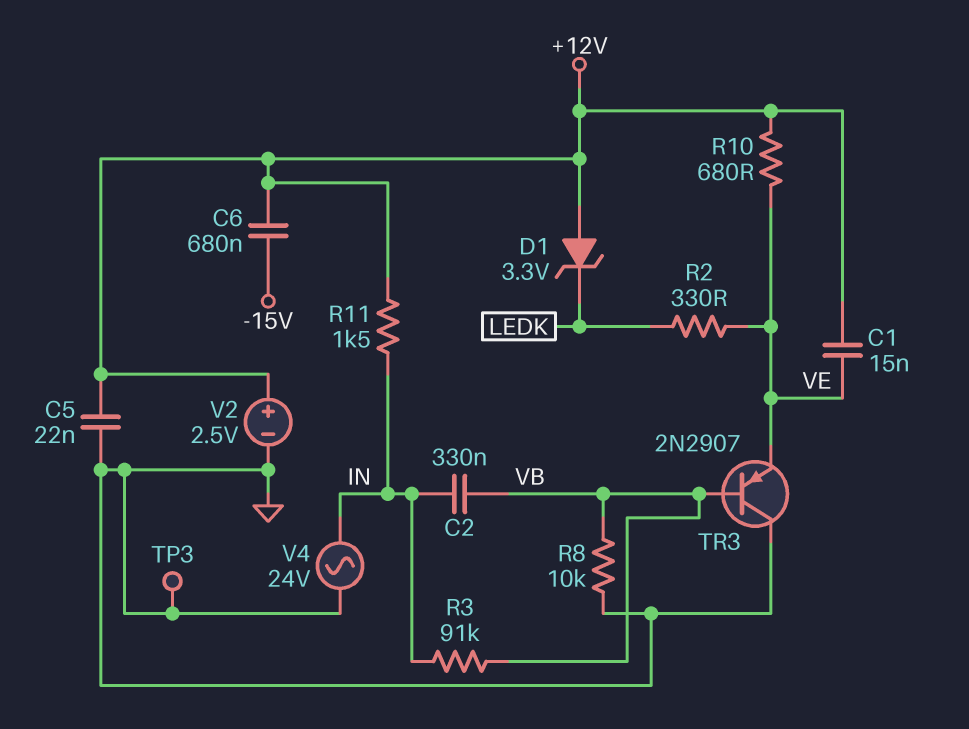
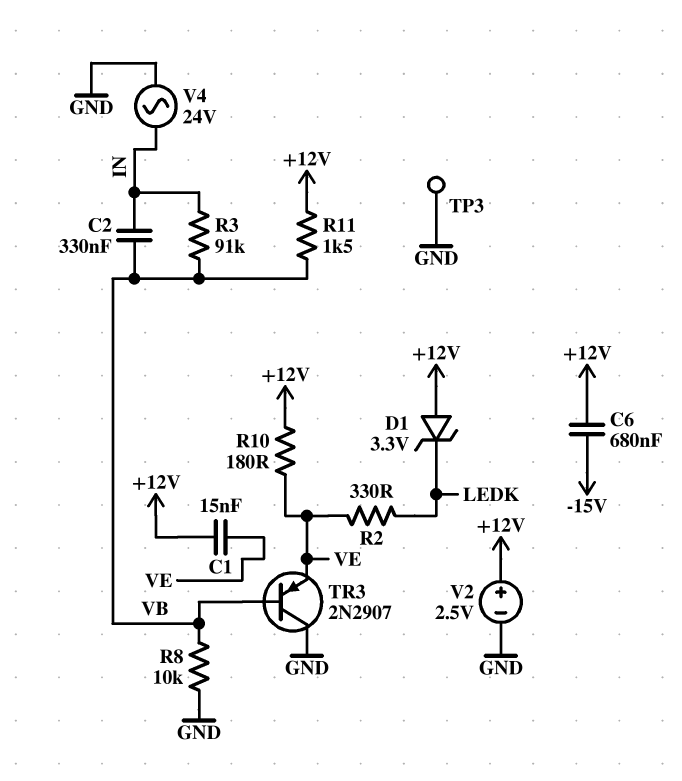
C5: 22nF (+12V, GND) -> none
R10: 680 (+12V, VE) -> 180 (+12V, VE)
R11: 1.5k (+12V, IN) -> 1.5k (+12V, VB)

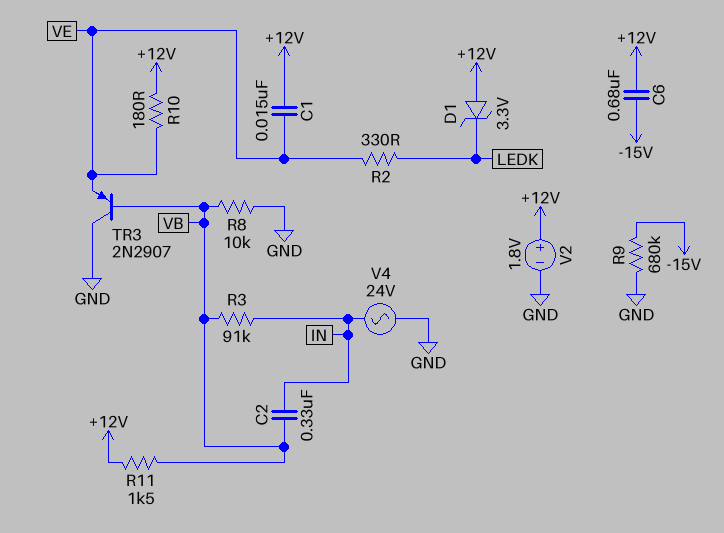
R9: none -> 680k (-15V, GND)
TP3: test point (GND) -> none
V2: 2.5V (plus +12V, minus GND) -> 1.8V (plus +12V, minus GND)

